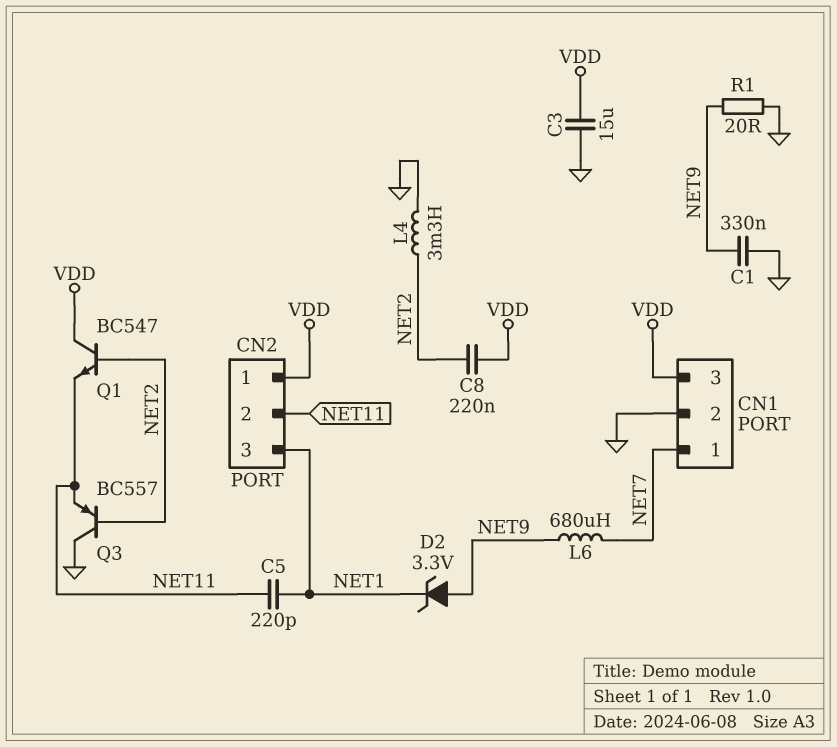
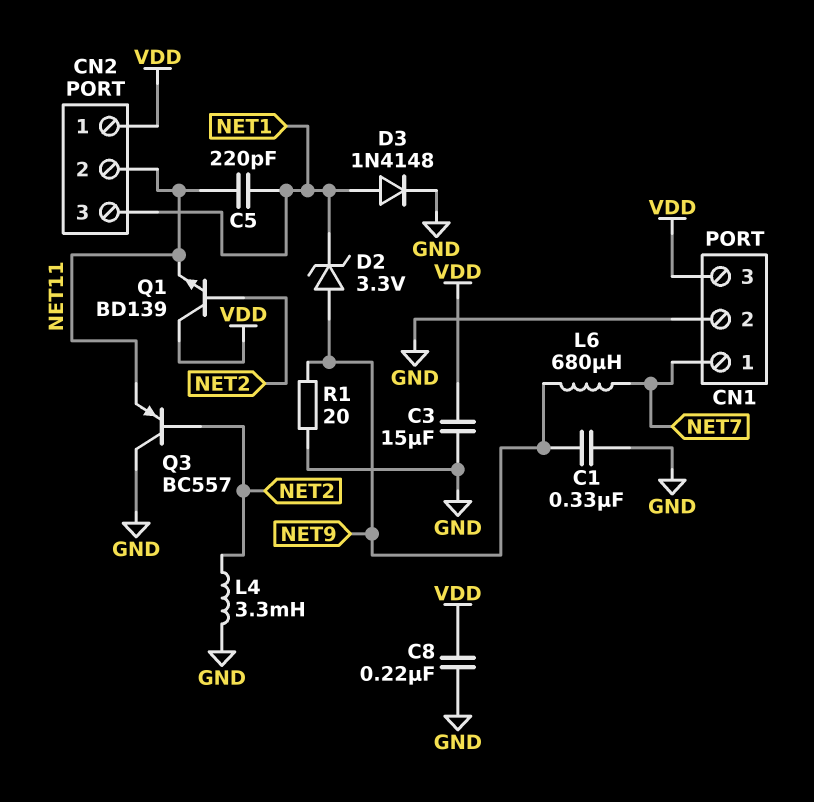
C8: 220nF (NET2, VDD) -> 220nF (GND, VDD)
D3: none -> diode 1N4148 (A NET1, K GND)
Q1: NPN BC547 (B NET2, C VDD, E NET11) -> NPN BD139 (B NET2, C VDD, E NET11)

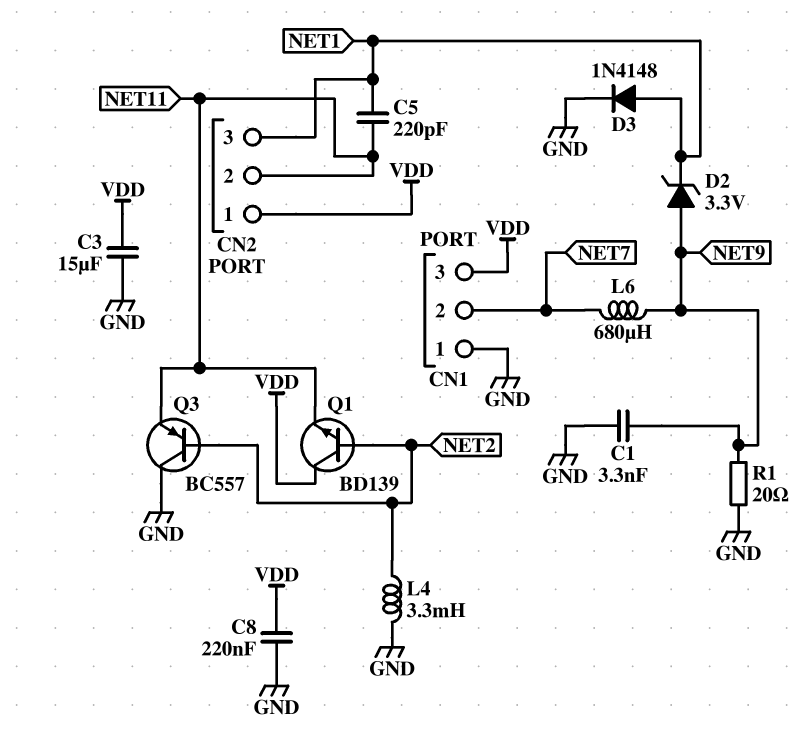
C1: 330nF (GND, NET9) -> 3.3nF (GND, NET9)
CN1 pin 1: NET7 -> GND
CN1 pin 2: GND -> NET7

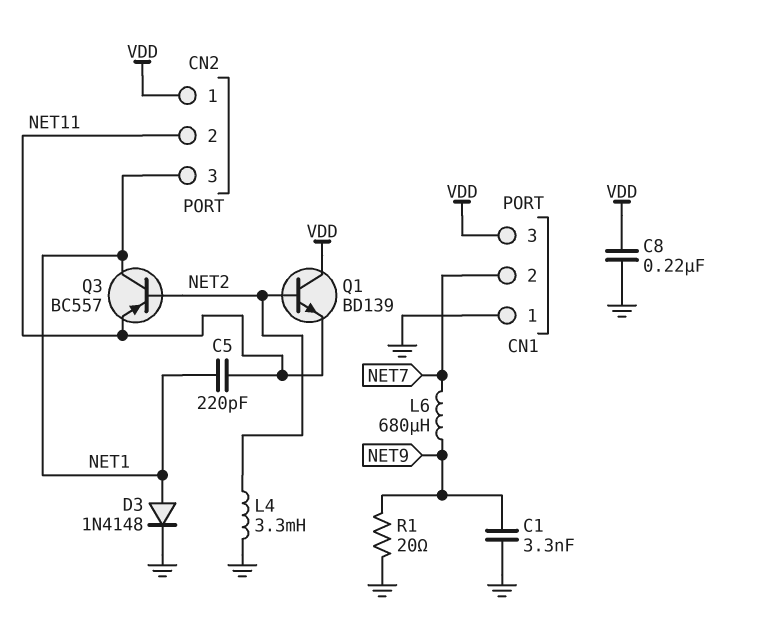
C3: 15uF (GND, VDD) -> none
D2: zener 3.3V (A NET9, K NET1) -> none
Q3: PNP BC557 (B NET2, C GND, E NET11) -> PNP BC557 (B NET2, C NET1, E NET11)

